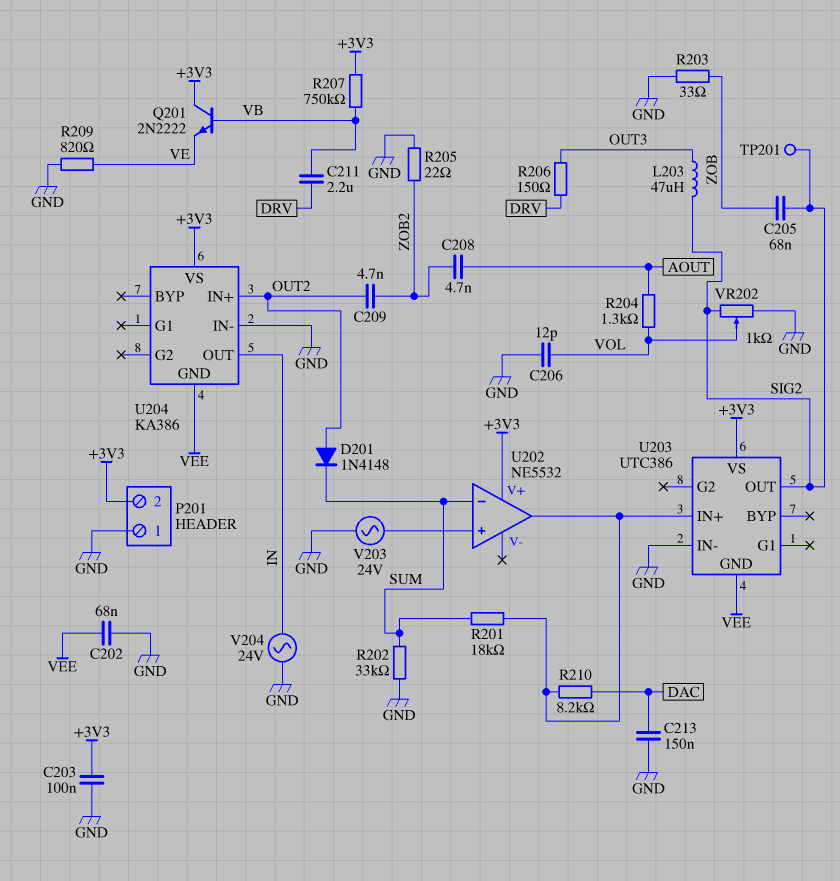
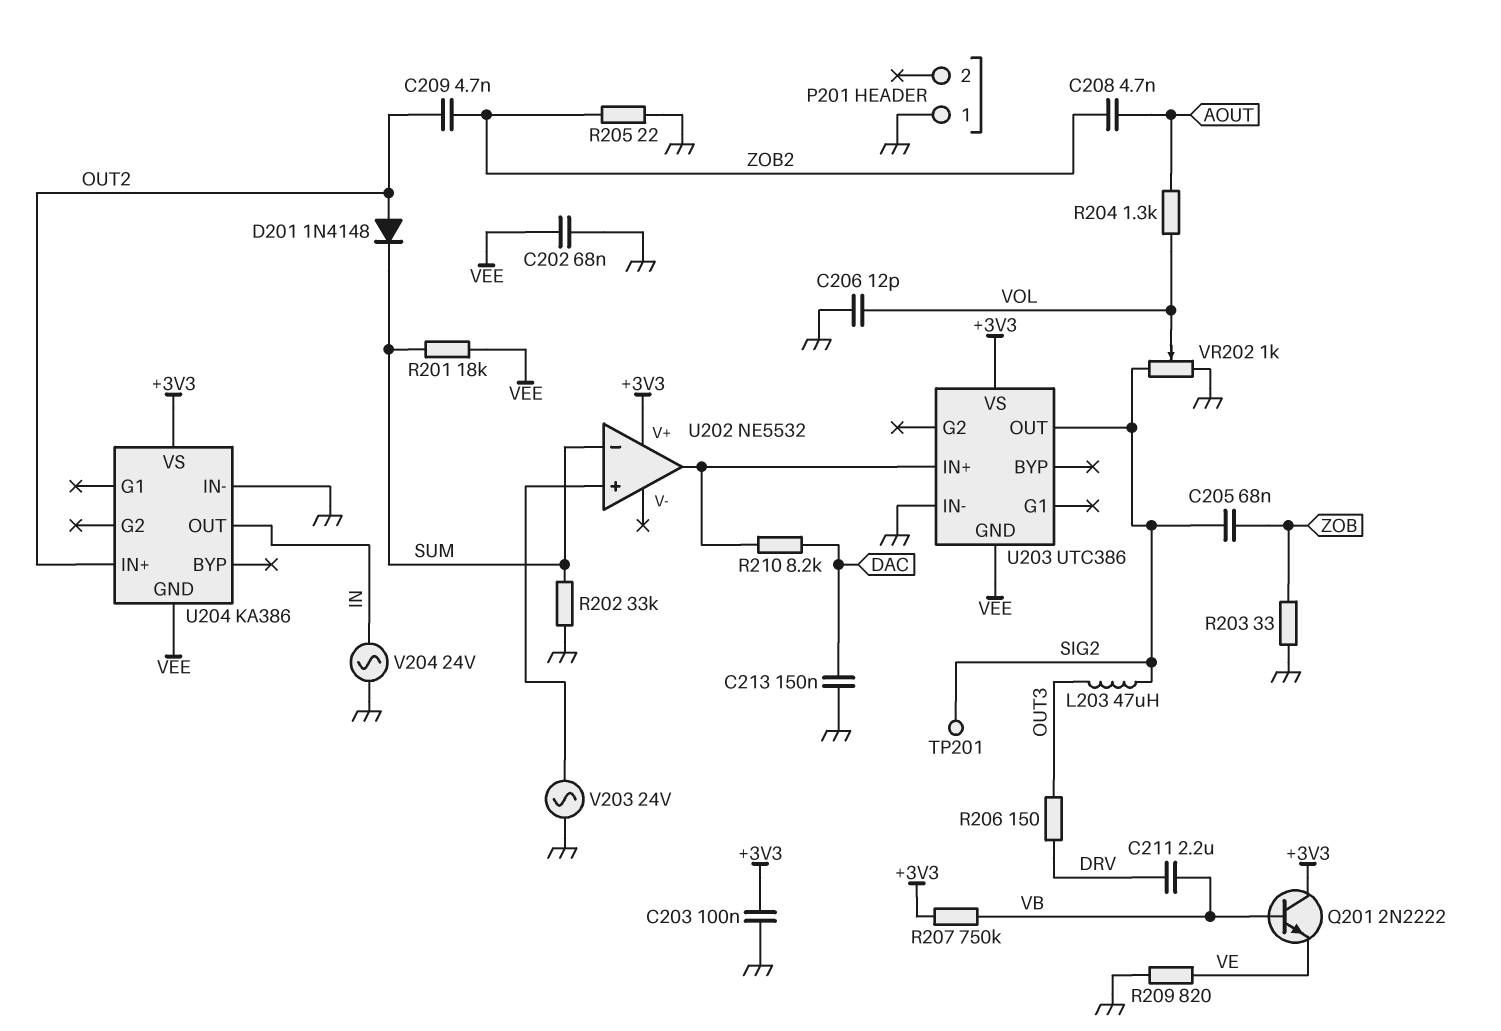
P201 pin 2: +3V3 -> none
R201: 18k (SUM, U202/out) -> 18k (SUM, VEE)

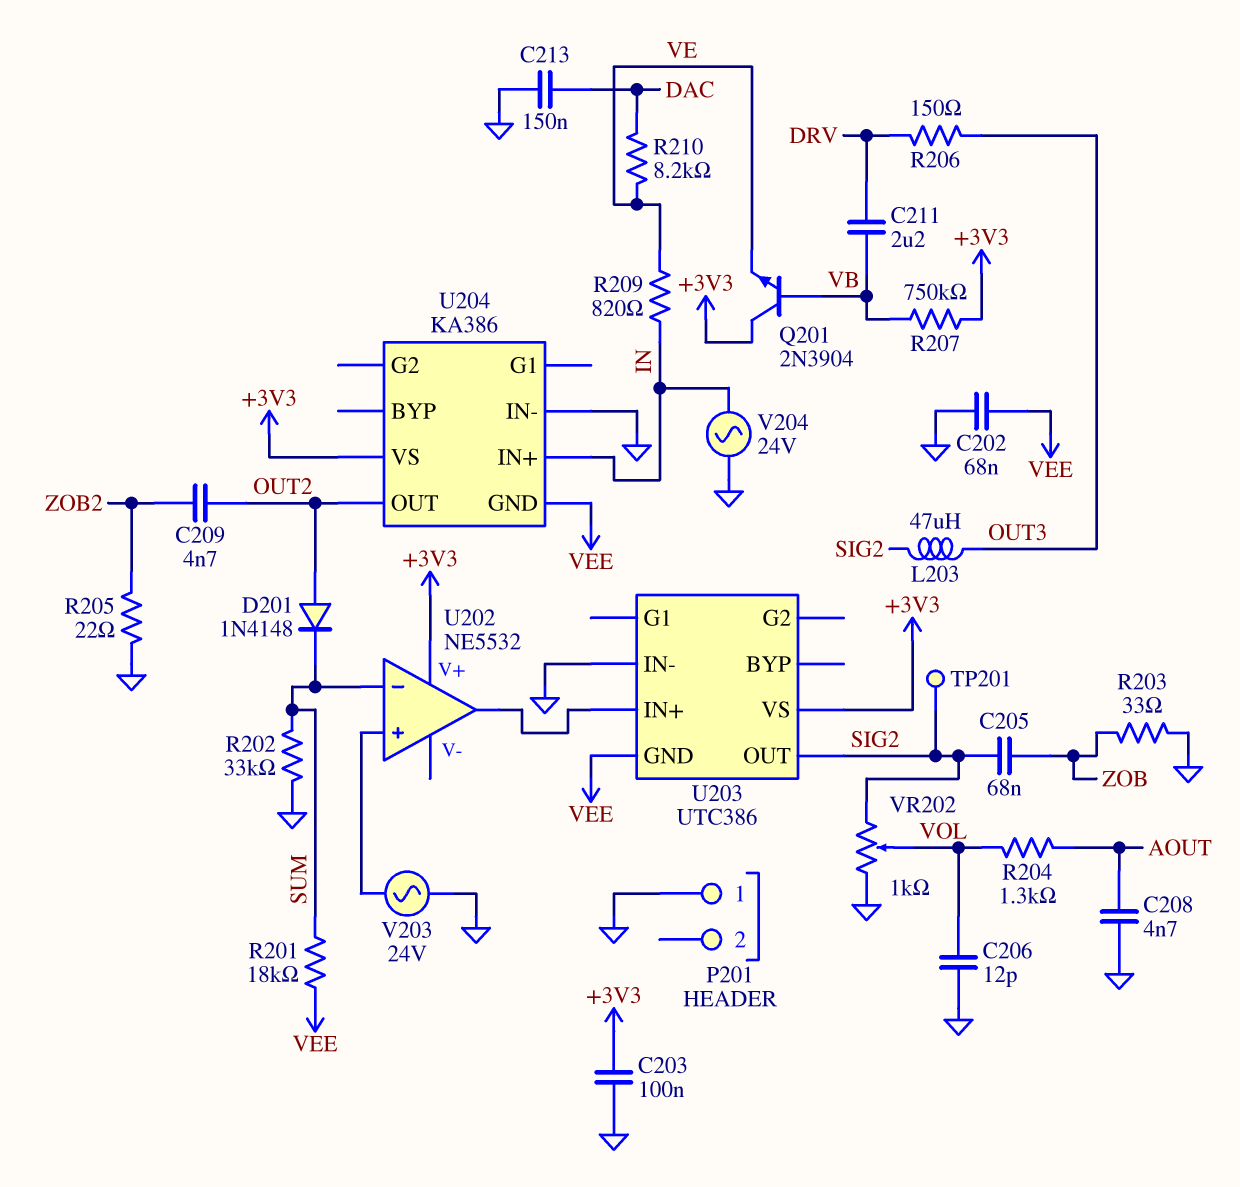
C208: 4.7nF (AOUT, ZOB2) -> 4.7nF (AOUT, GND)
Q201: NPN 2N2222 (B VB, C +3V3, E VE) -> NPN 2N3904 (B VB, C +3V3, E VE)
R209: 820 (GND, VE) -> 820 (IN, VE)
R210: 8.2k (DAC, U202/out) -> 8.2k (DAC, VE)
U204 pin IN+: OUT2 -> IN
U204 pin OUT: IN -> OUT2

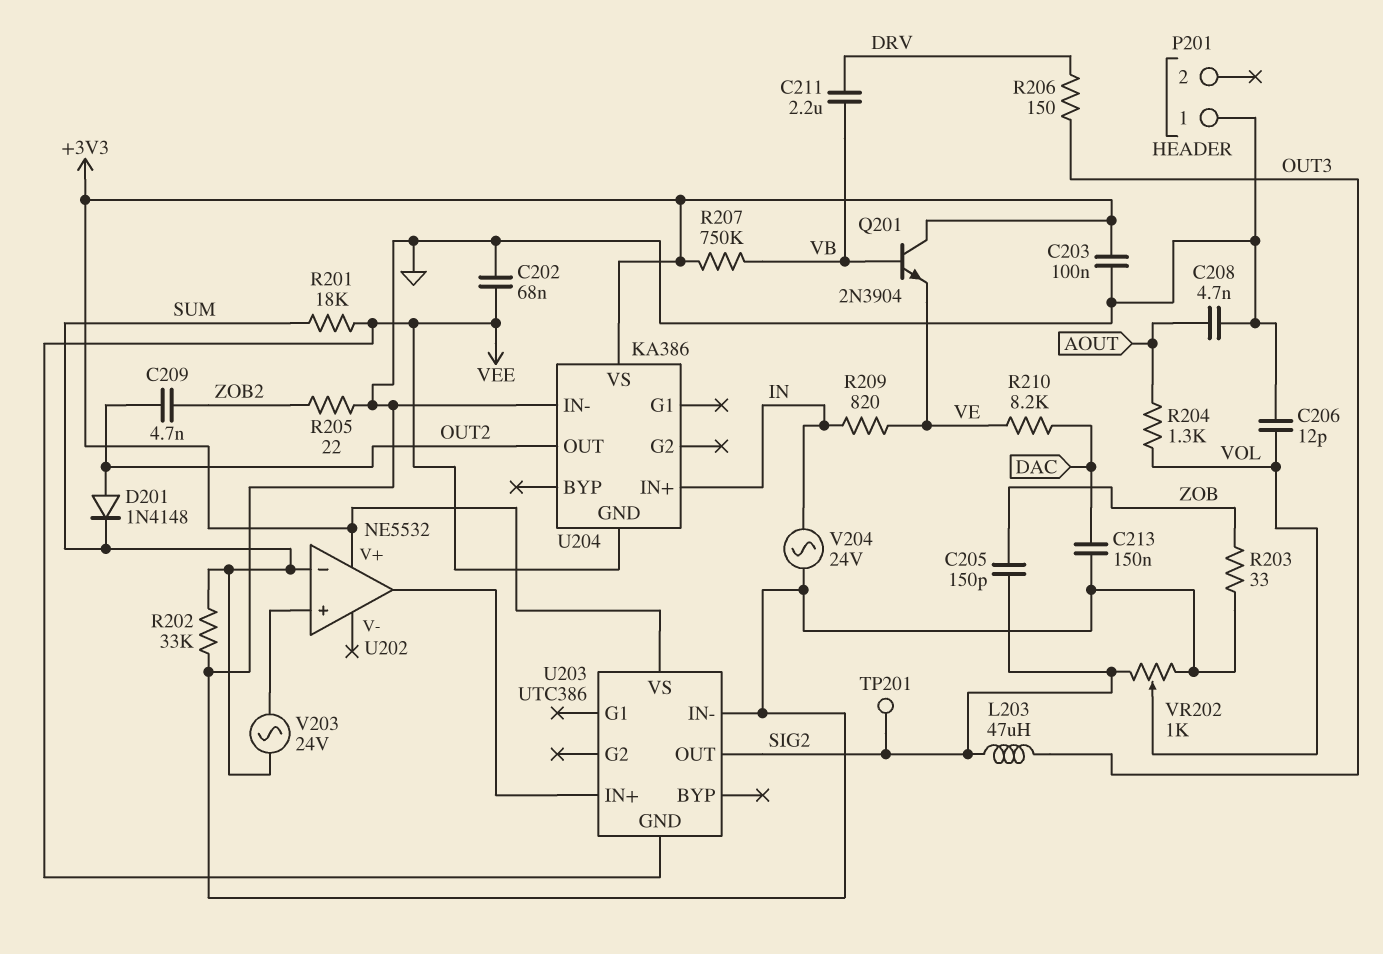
C205: 68nF (SIG2, ZOB) -> 150pF (SIG2, ZOB)
V203: AC 24V (GND, U202/in+) -> AC 24V (SUM, U202/in+)

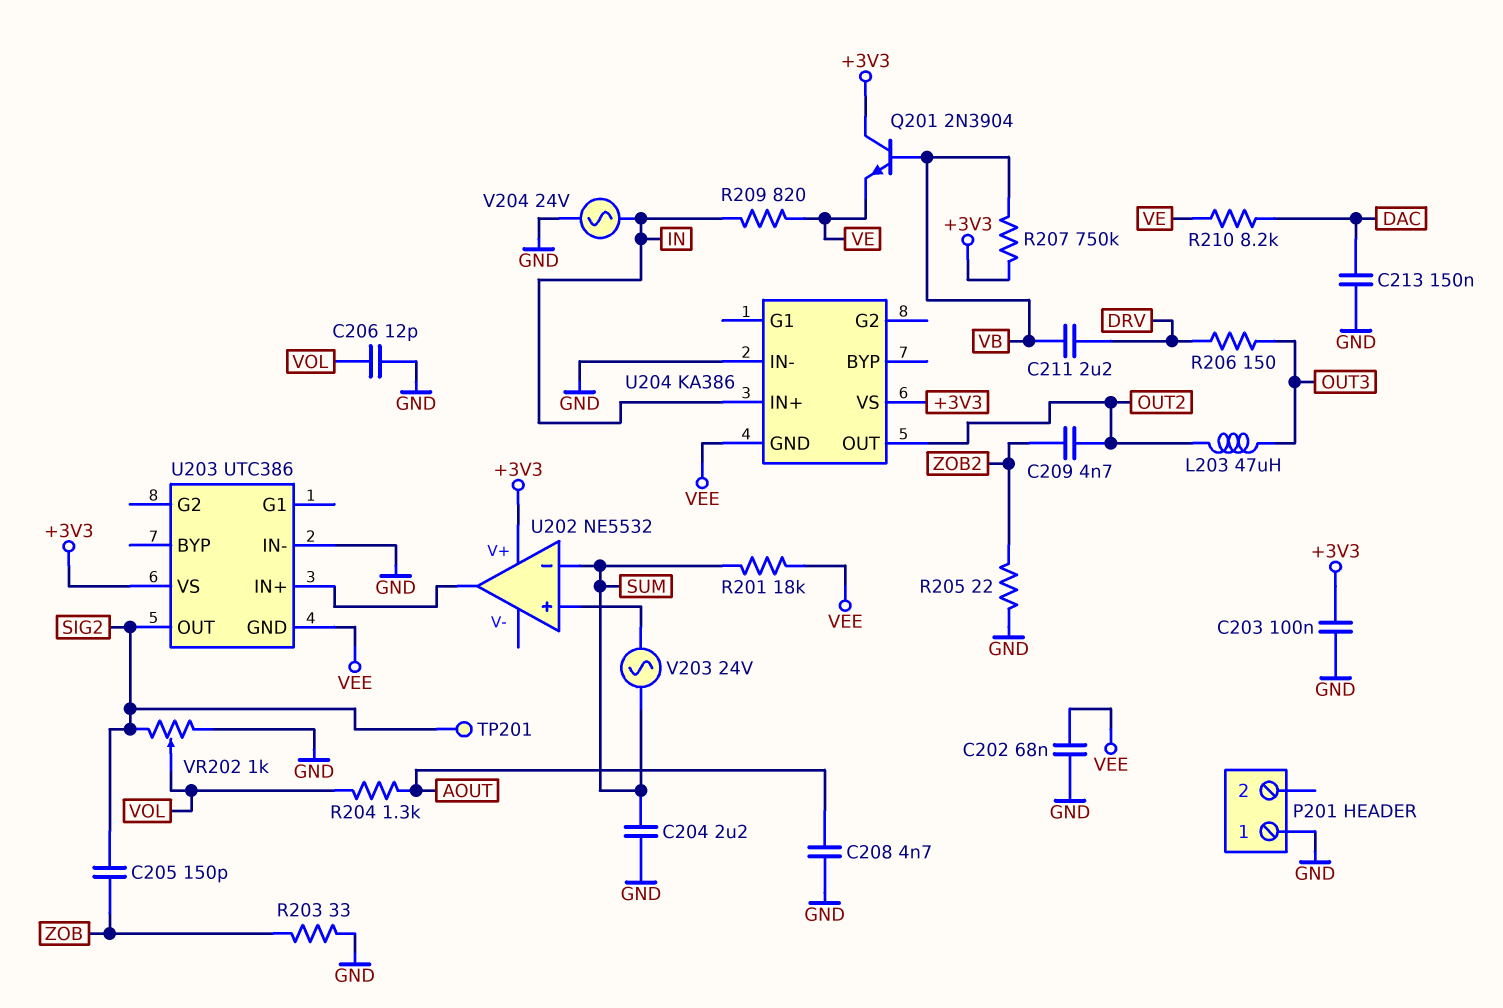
C204: none -> 2.2uF (GND, SUM)
D201: diode 1N4148 (A OUT2, K SUM) -> none
L203: 47uH (OUT3, SIG2) -> 47uH (OUT2, OUT3)
R202: 33k (GND, SUM) -> none

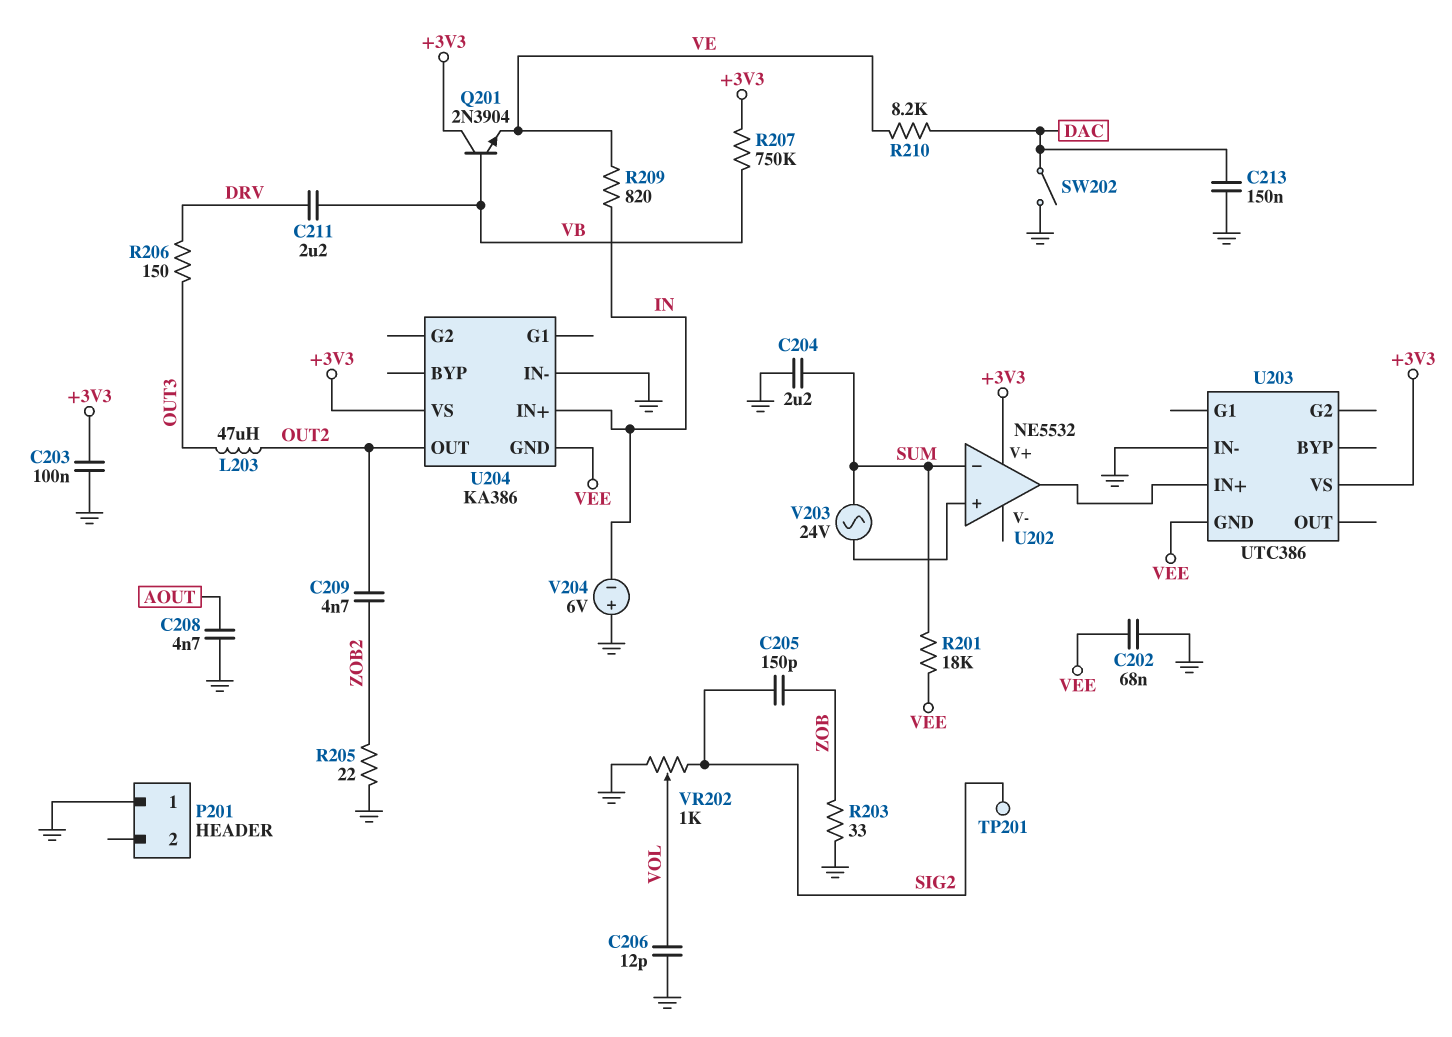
R204: 1.3k (AOUT, VOL) -> none
SW202: none -> switch (DAC, GND)
U203 pin OUT: SIG2 -> none
V204: AC 24V (GND, IN) -> 6V (plus GND, minus IN)

